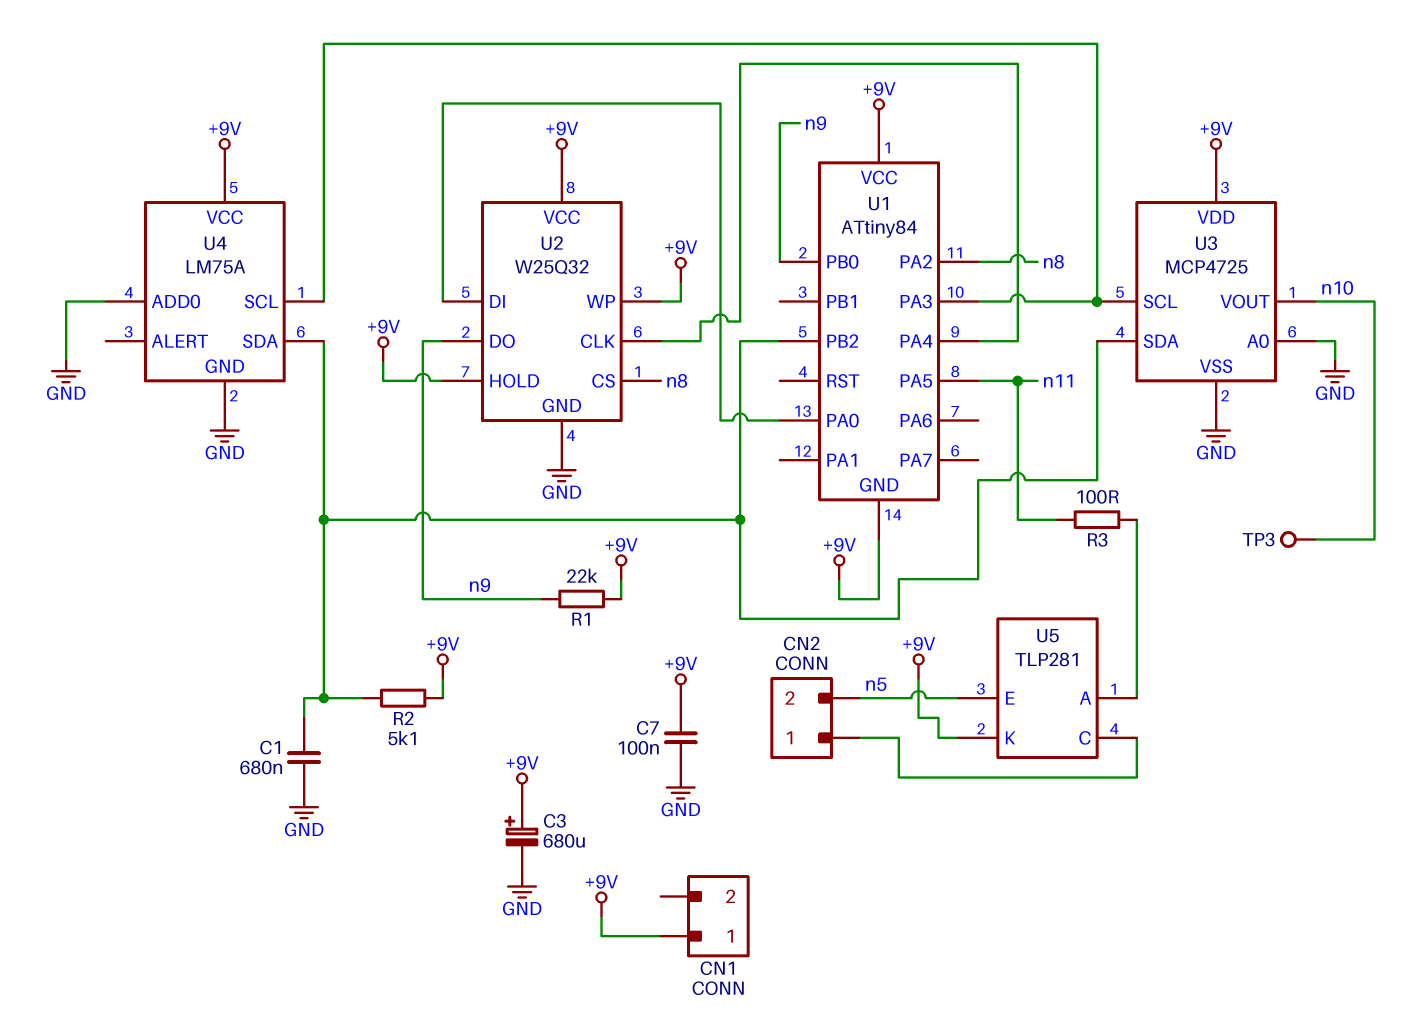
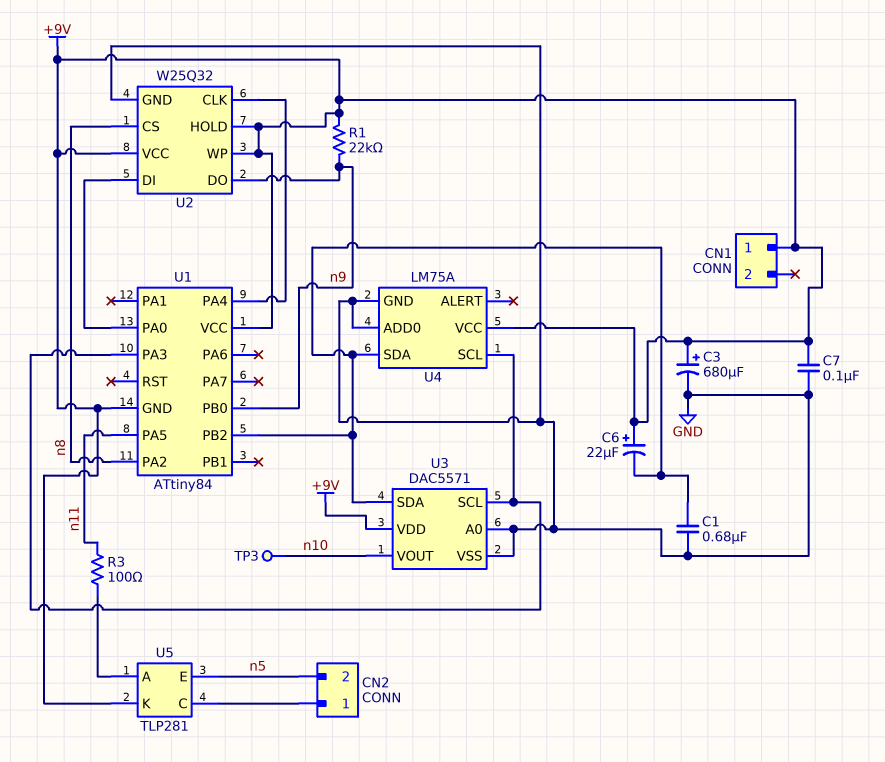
C6: none -> 22uF (plus +9V, minus U1/PB2)
R2: 5.1k (+9V, U1/PB2) -> none
U3: MCP4725 -> DAC5571

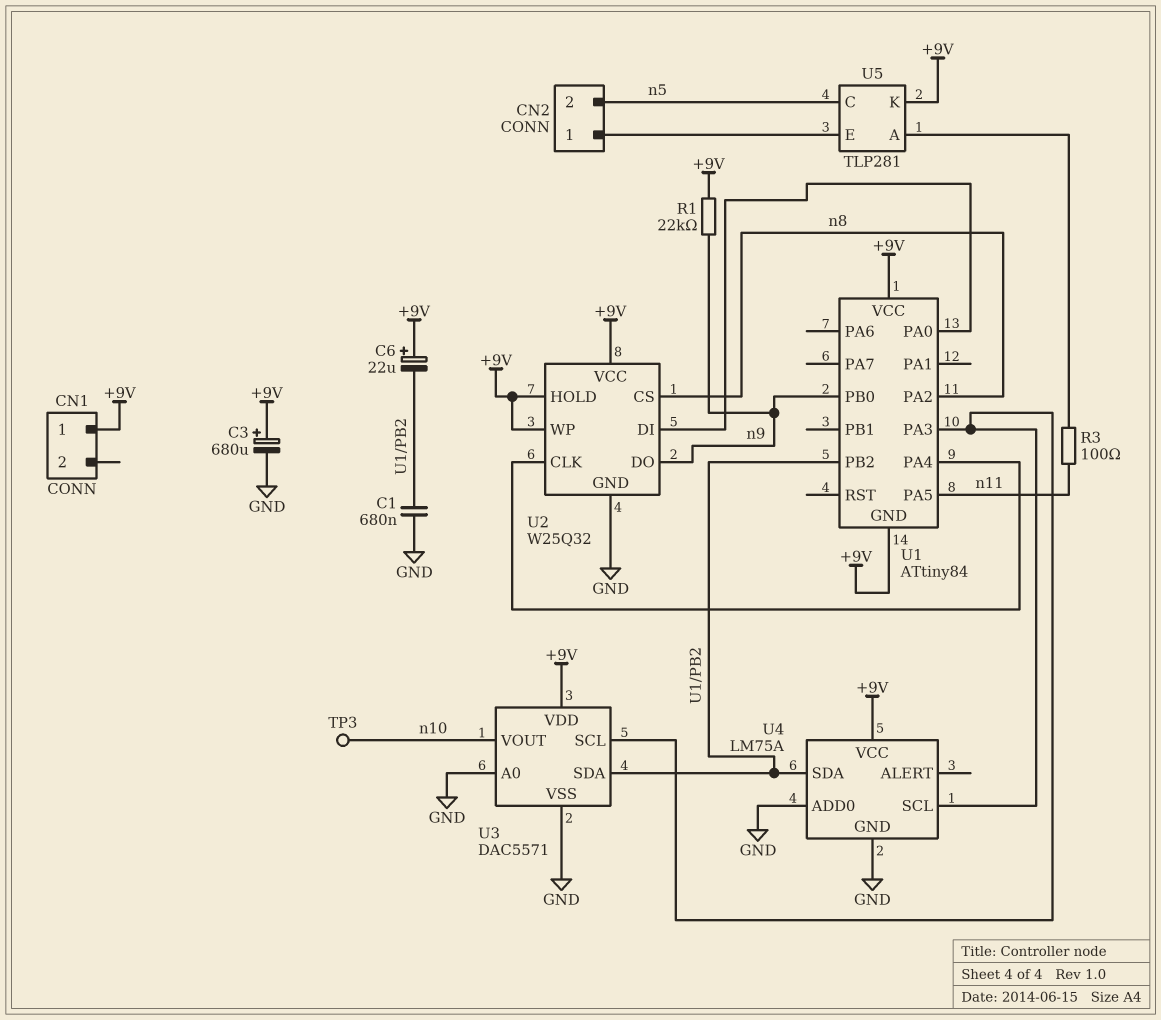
C7: 100nF (+9V, GND) -> none
U5 pin C: CN2/1 -> n5
U5 pin E: n5 -> CN2/1

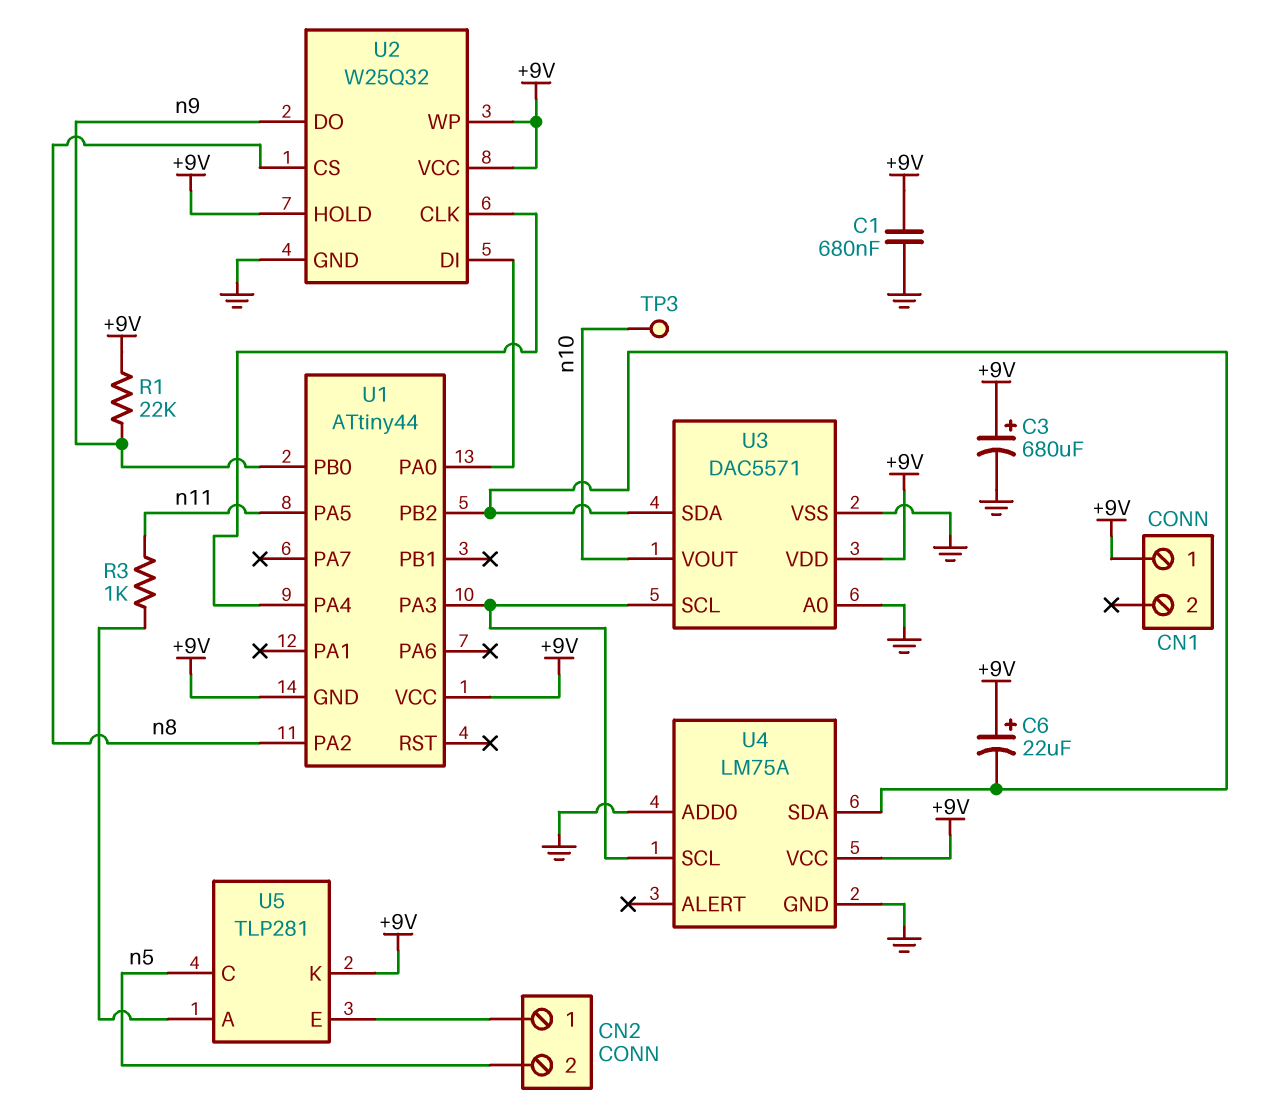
C1: 680nF (GND, U1/PB2) -> 680nF (+9V, GND)
R3: 100 (U5/A, n11) -> 1k (U5/A, n11)
U1: ATtiny84 -> ATtiny44

